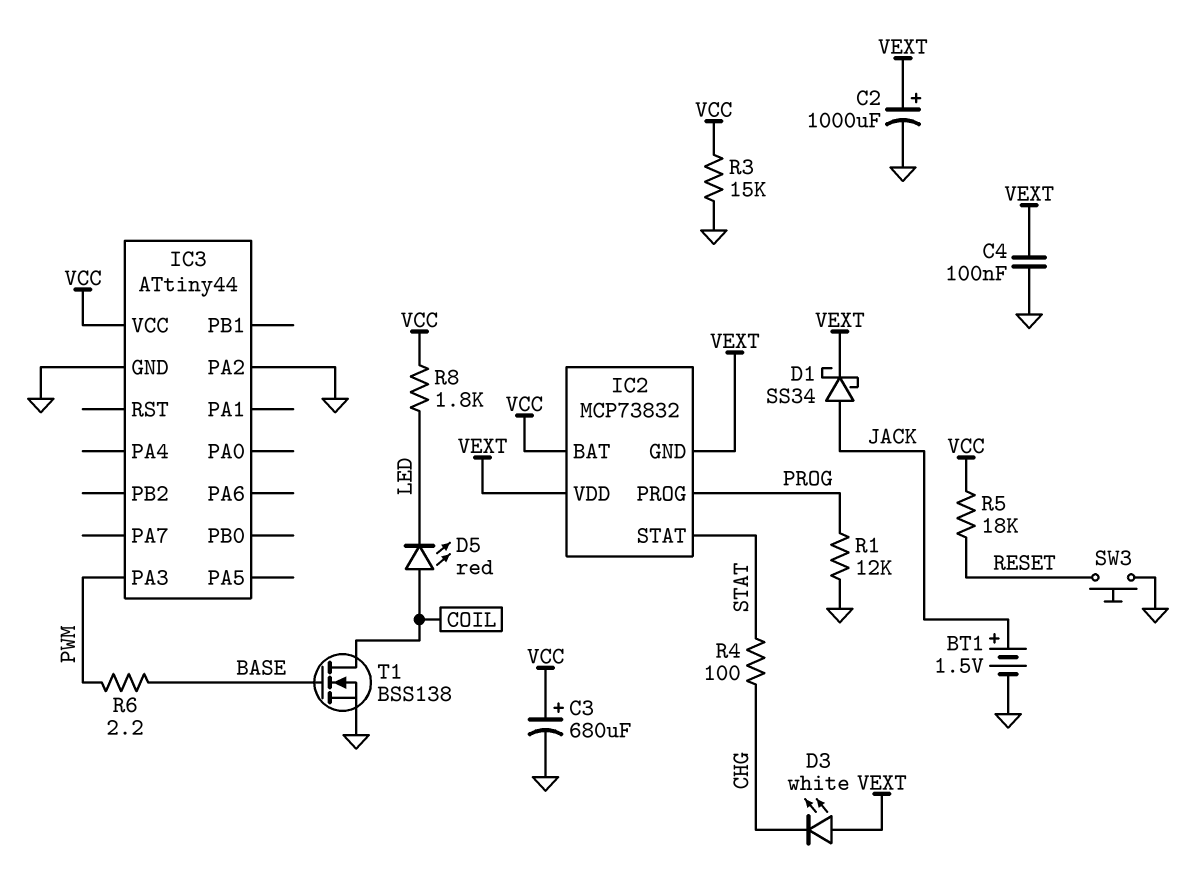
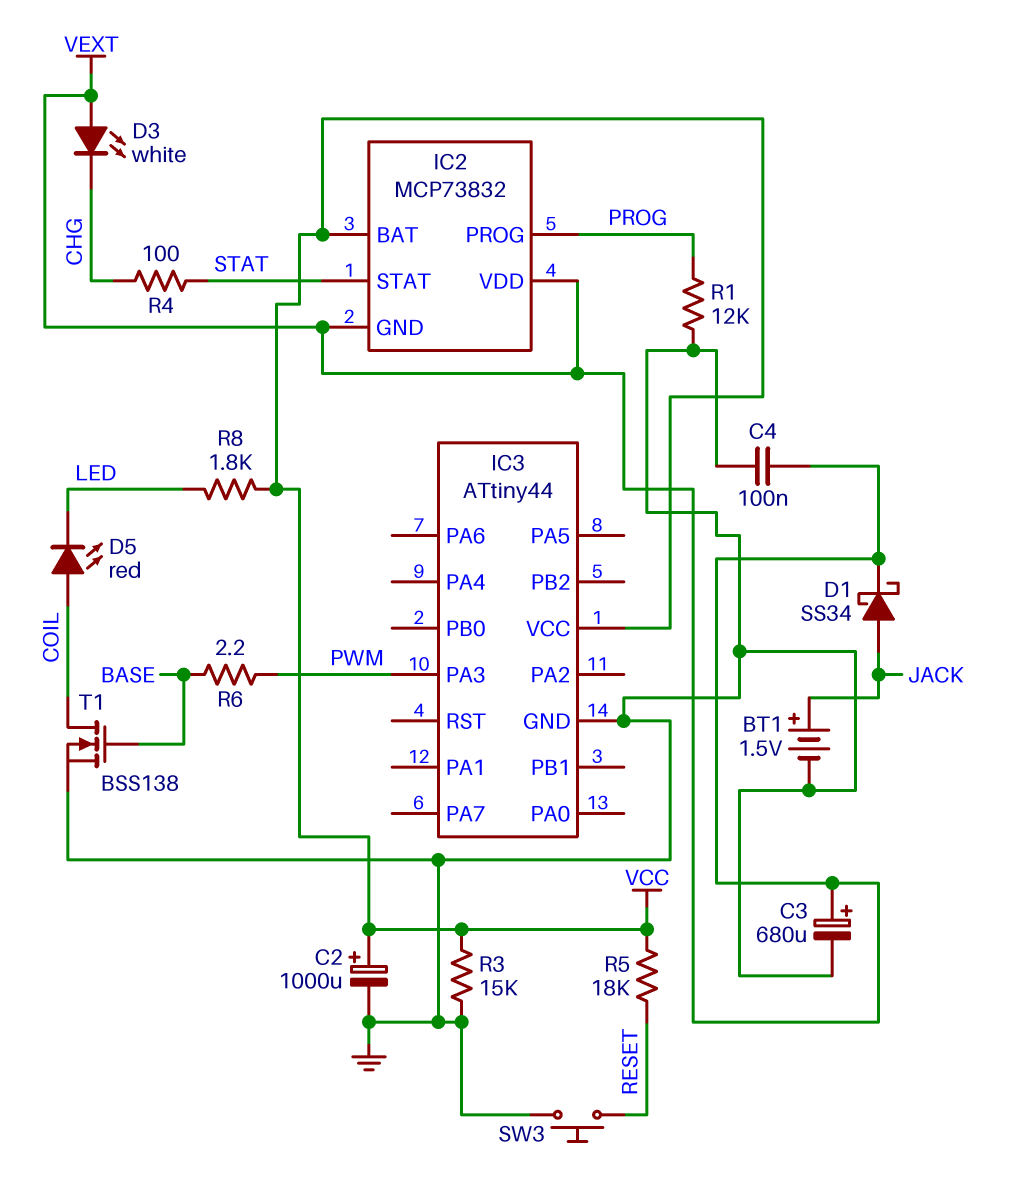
C2: 1000uF (plus VEXT, minus GND) -> 1000uF (plus VCC, minus GND)
C3: 680uF (plus VCC, minus GND) -> 680uF (plus VEXT, minus GND)
IC3 pin PA2: GND -> none

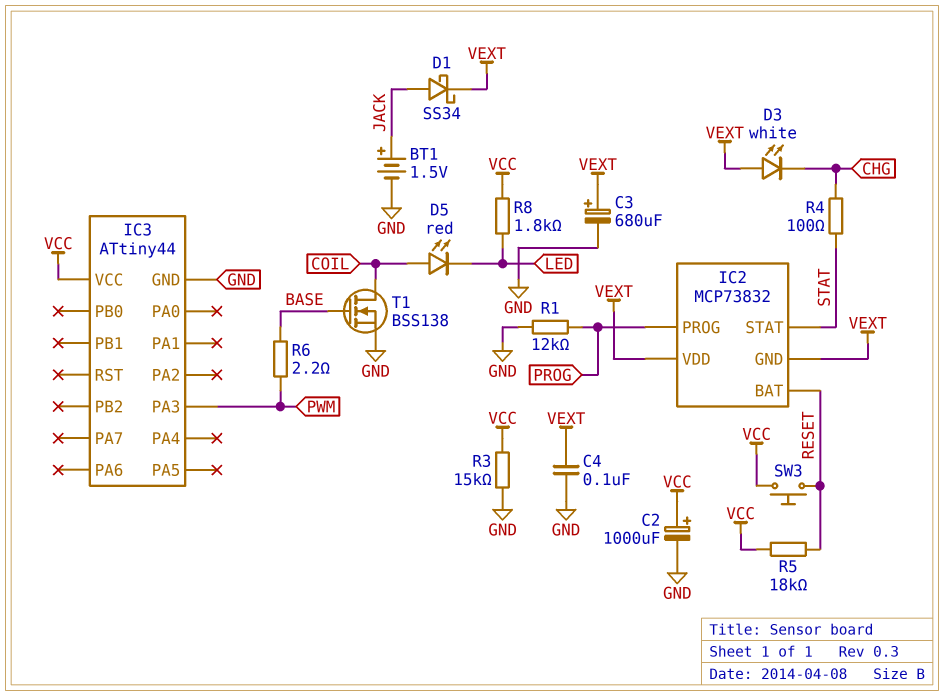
IC2 pin BAT: VCC -> RESET
SW3: button (GND, RESET) -> button (RESET, VCC)

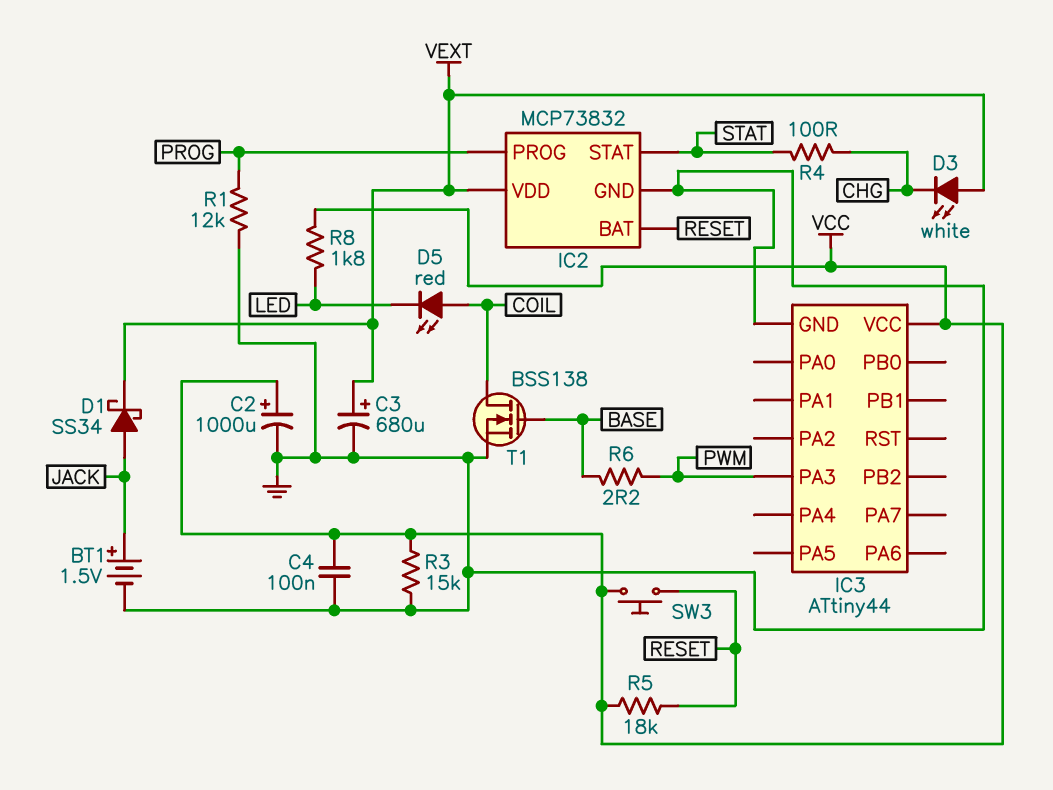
C4: 100nF (GND, VEXT) -> 100nF (GND, VCC)
IC2 pin GND: VEXT -> GND

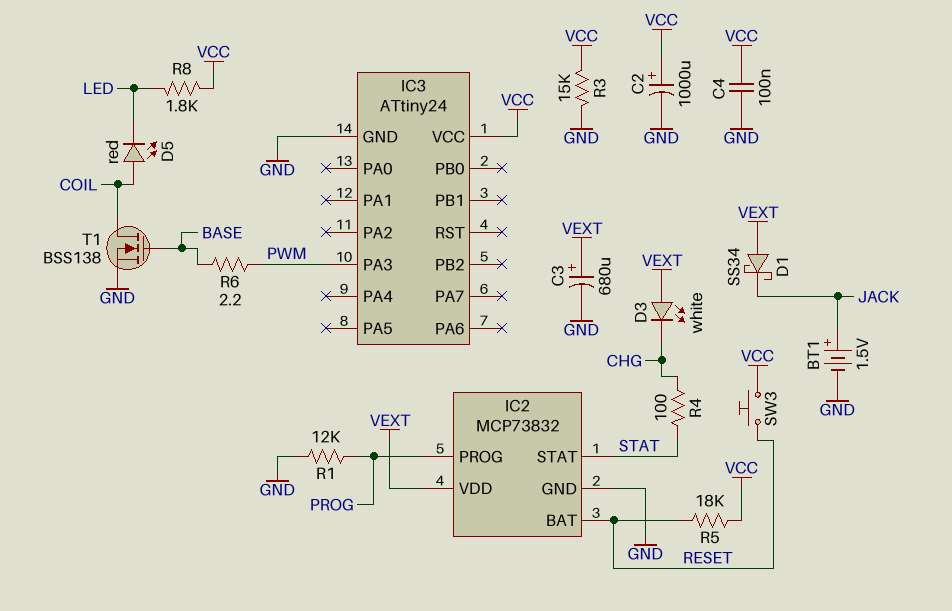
D1: schottky SS34 (A JACK, K VEXT) -> schottky SS34 (A VEXT, K JACK)
IC3: ATtiny44 -> ATtiny24

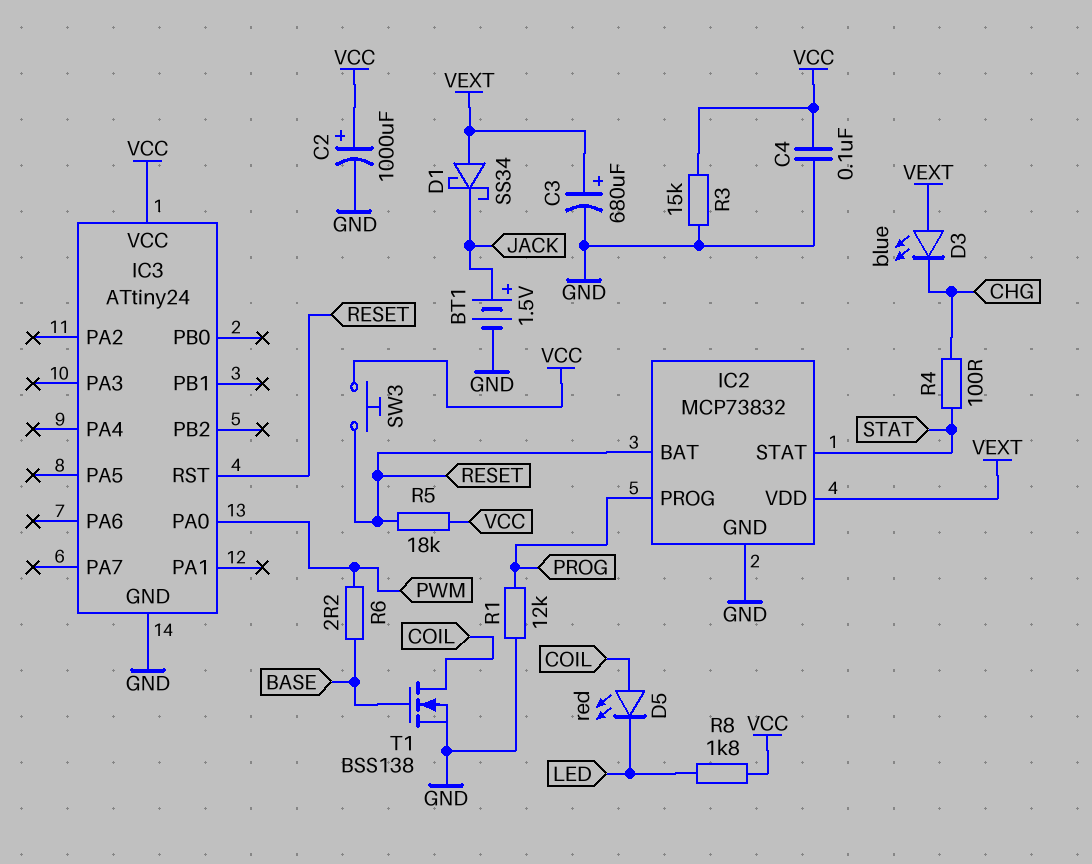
D3: LED white (A VEXT, K CHG) -> LED blue (A VEXT, K CHG)
IC3 pin PA0: none -> PWM
IC3 pin PA3: PWM -> none
IC3 pin RST: none -> RESET

